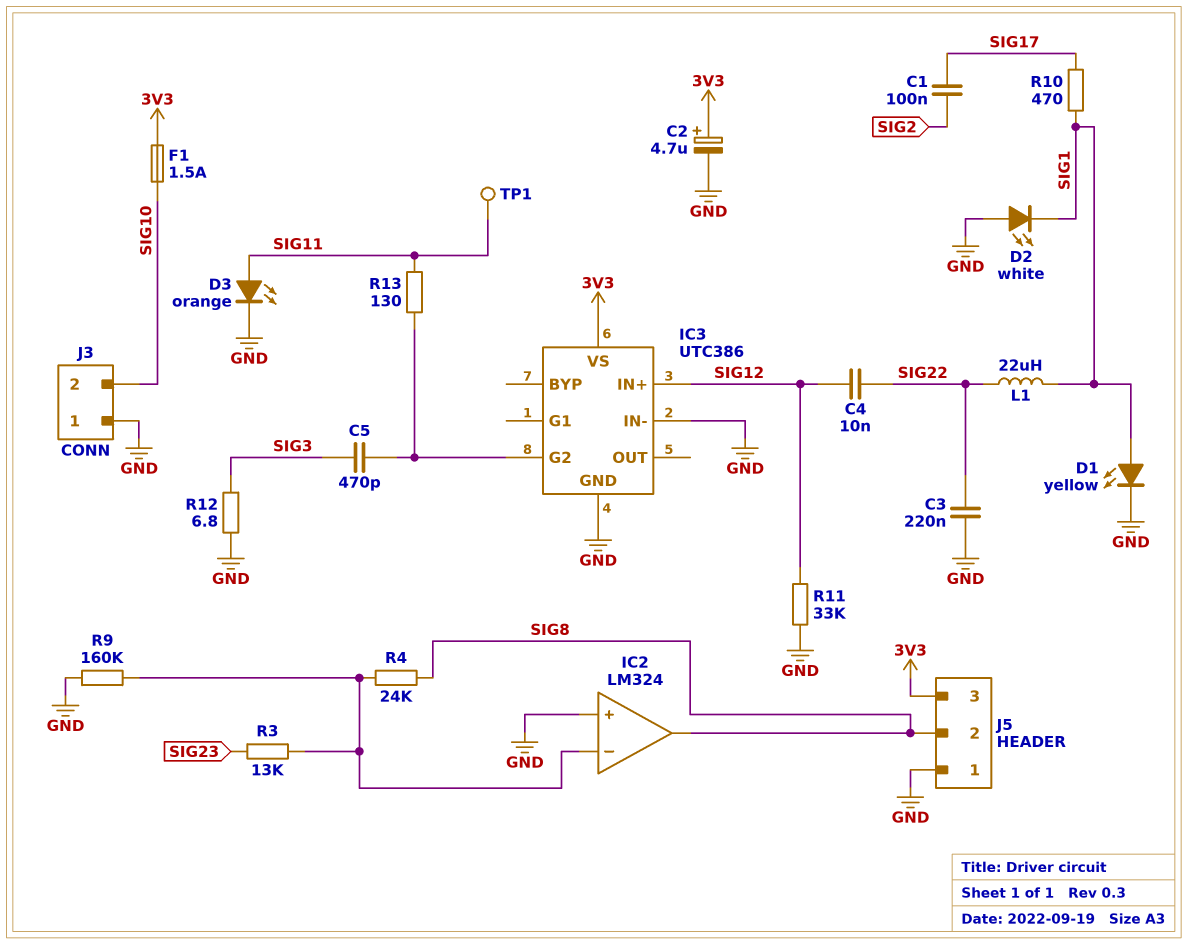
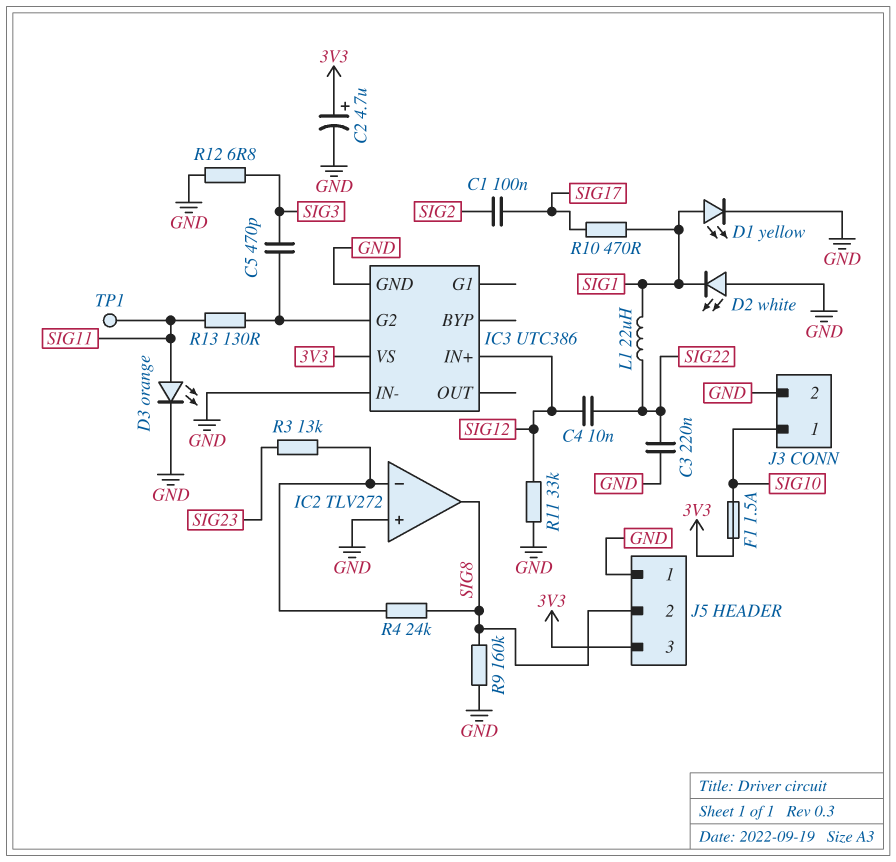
IC2: LM324 -> TLV272
J3 pin 1: GND -> SIG10
J3 pin 2: SIG10 -> GND
R9: 160k (GND, IC2/in-) -> 160k (GND, SIG8)

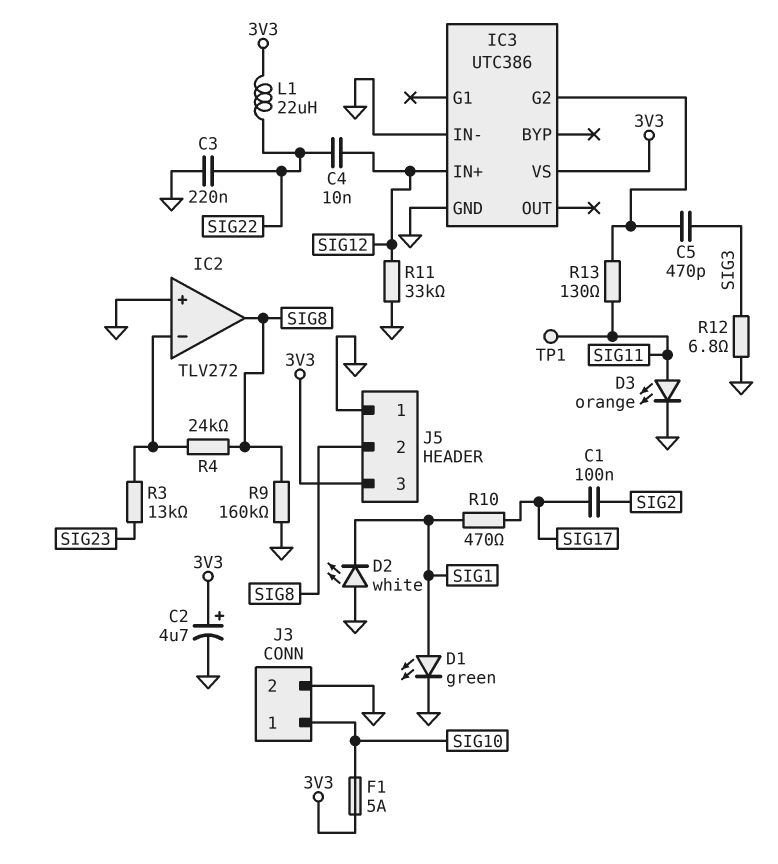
D1: LED yellow (A SIG1, K GND) -> LED green (A SIG1, K GND)
F1: 1.5A (3V3, SIG10) -> 5A (3V3, SIG10)
L1: 22uH (SIG1, SIG22) -> 22uH (3V3, SIG22)

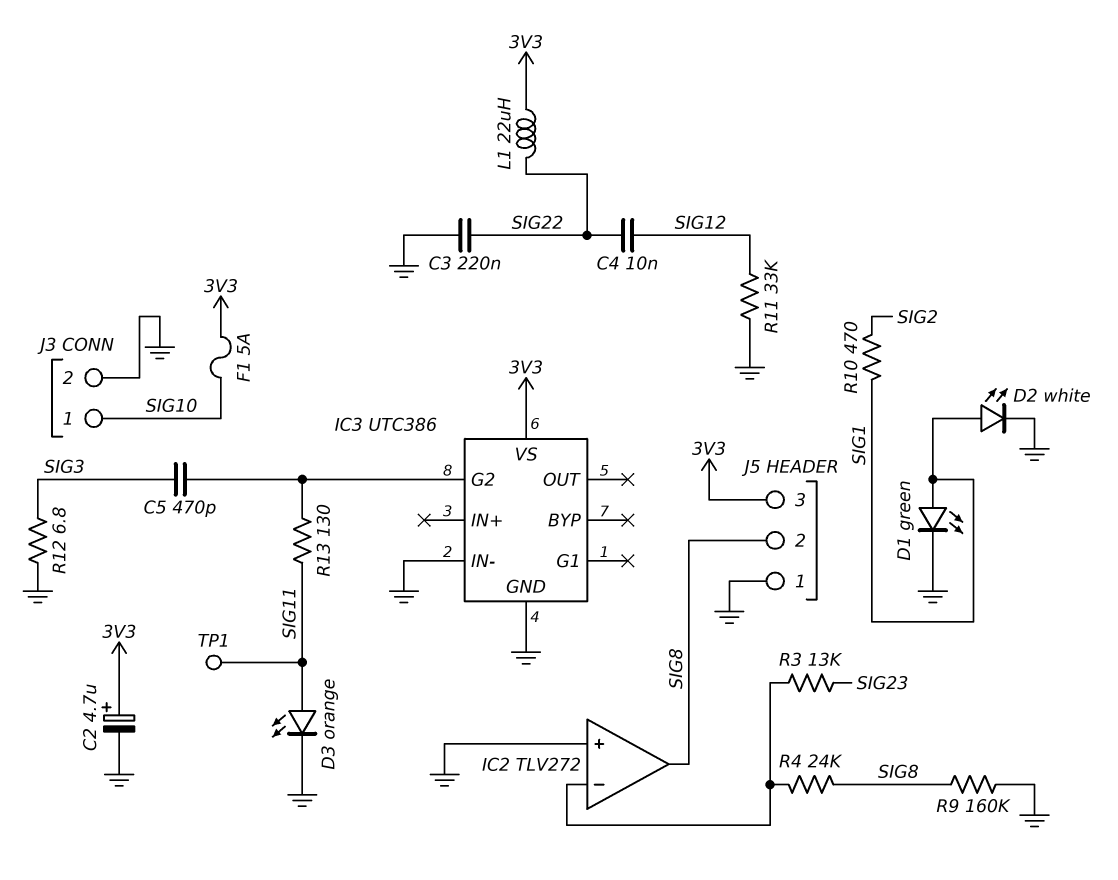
C1: 100nF (SIG2, SIG17) -> none
D2: LED white (A GND, K SIG1) -> LED white (A SIG1, K GND)
IC3 pin IN+: SIG12 -> none
R10: 470 (SIG1, SIG17) -> 470 (SIG1, SIG2)

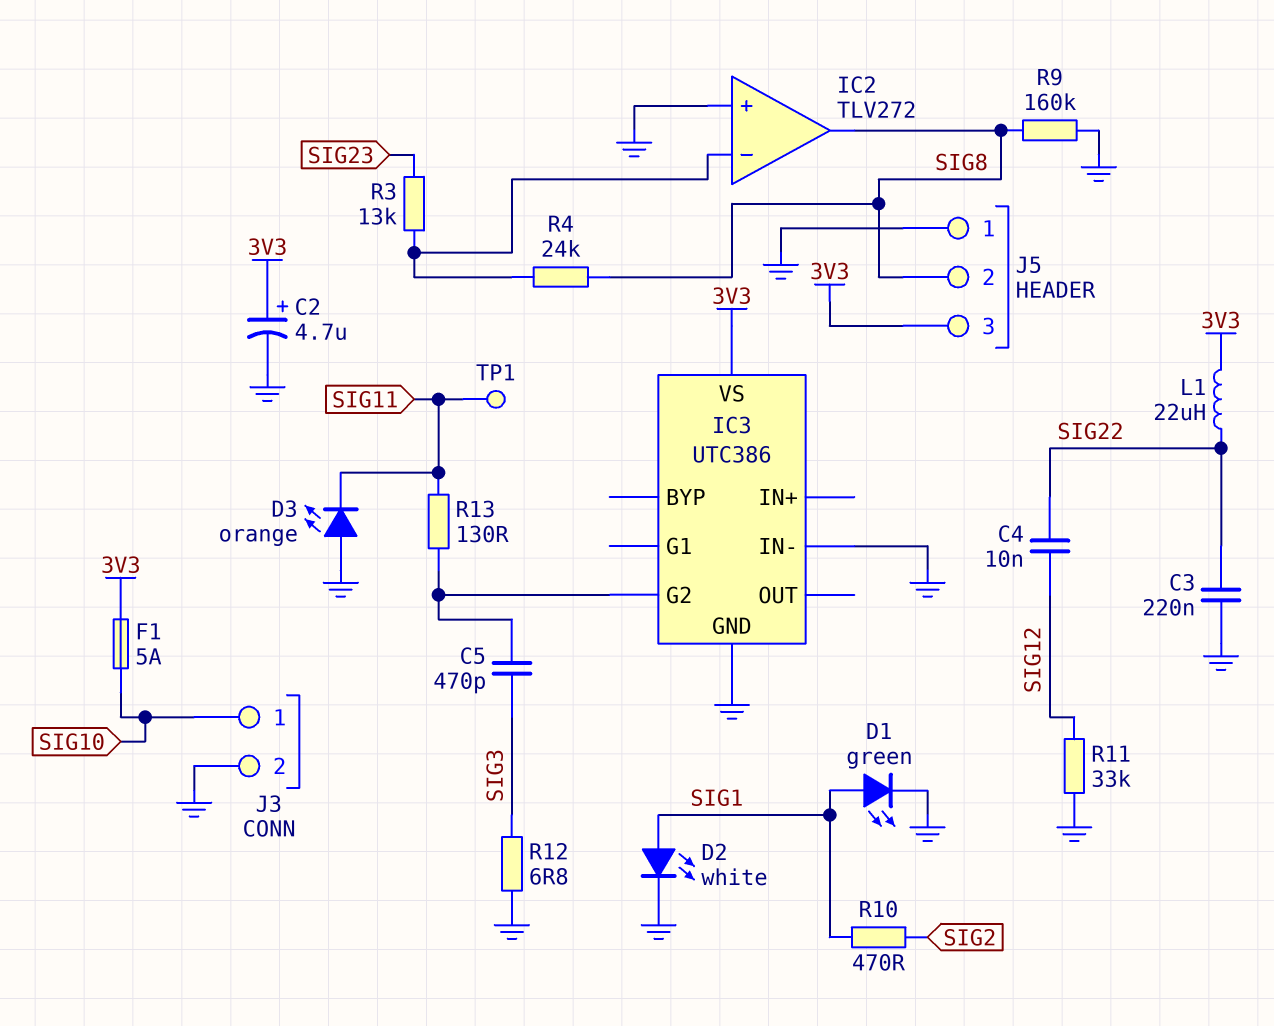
D3: LED orange (A SIG11, K GND) -> LED orange (A GND, K SIG11)

